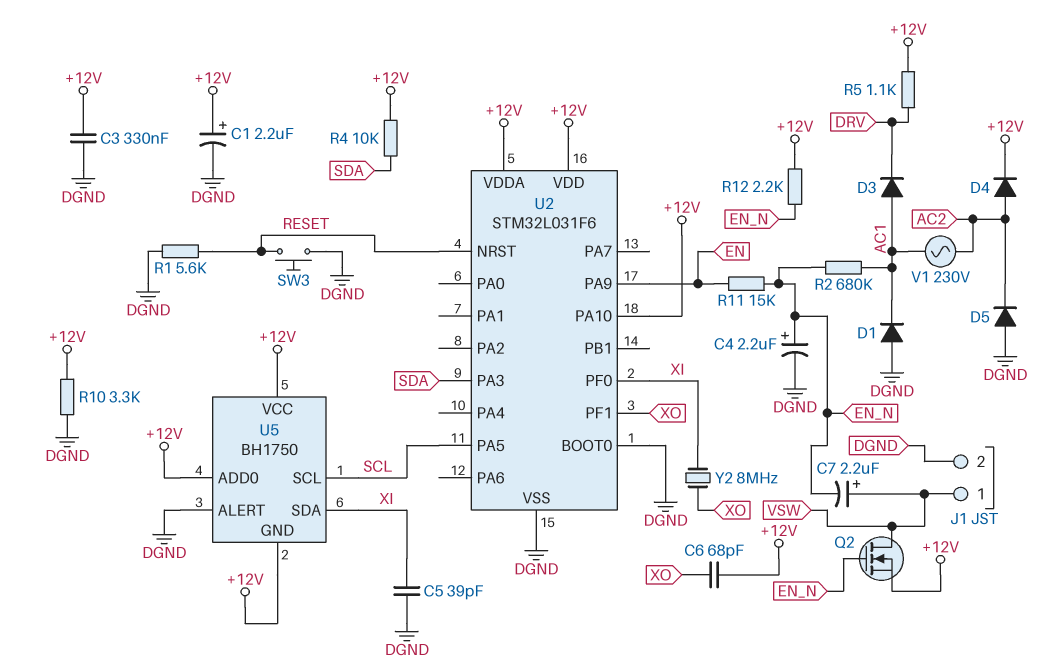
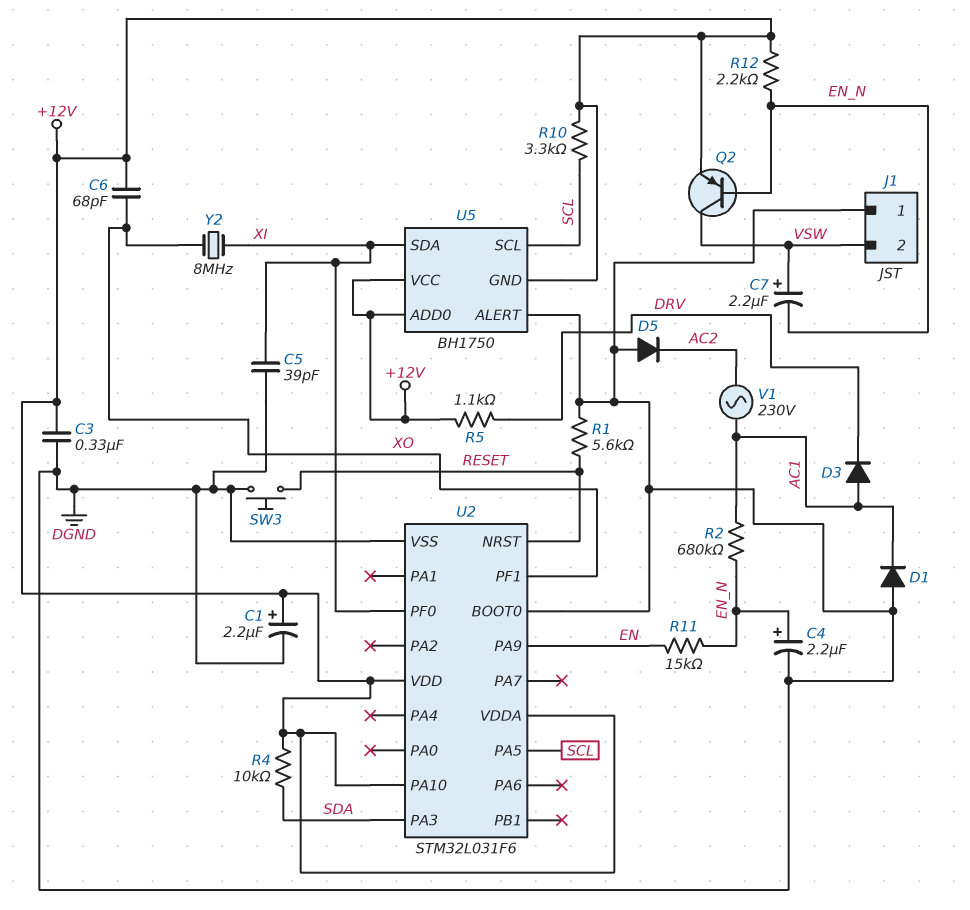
D4: diode (A AC2, K +12V) -> none
J1 pin 1: VSW -> DGND
J1 pin 2: DGND -> VSW
Q2: NMOS (G EN_N, D VSW, S +12V) -> PNP (B EN_N, C VSW, E +12V)
R10: 3.3k (+12V, DGND) -> 3.3k (+12V, SCL)

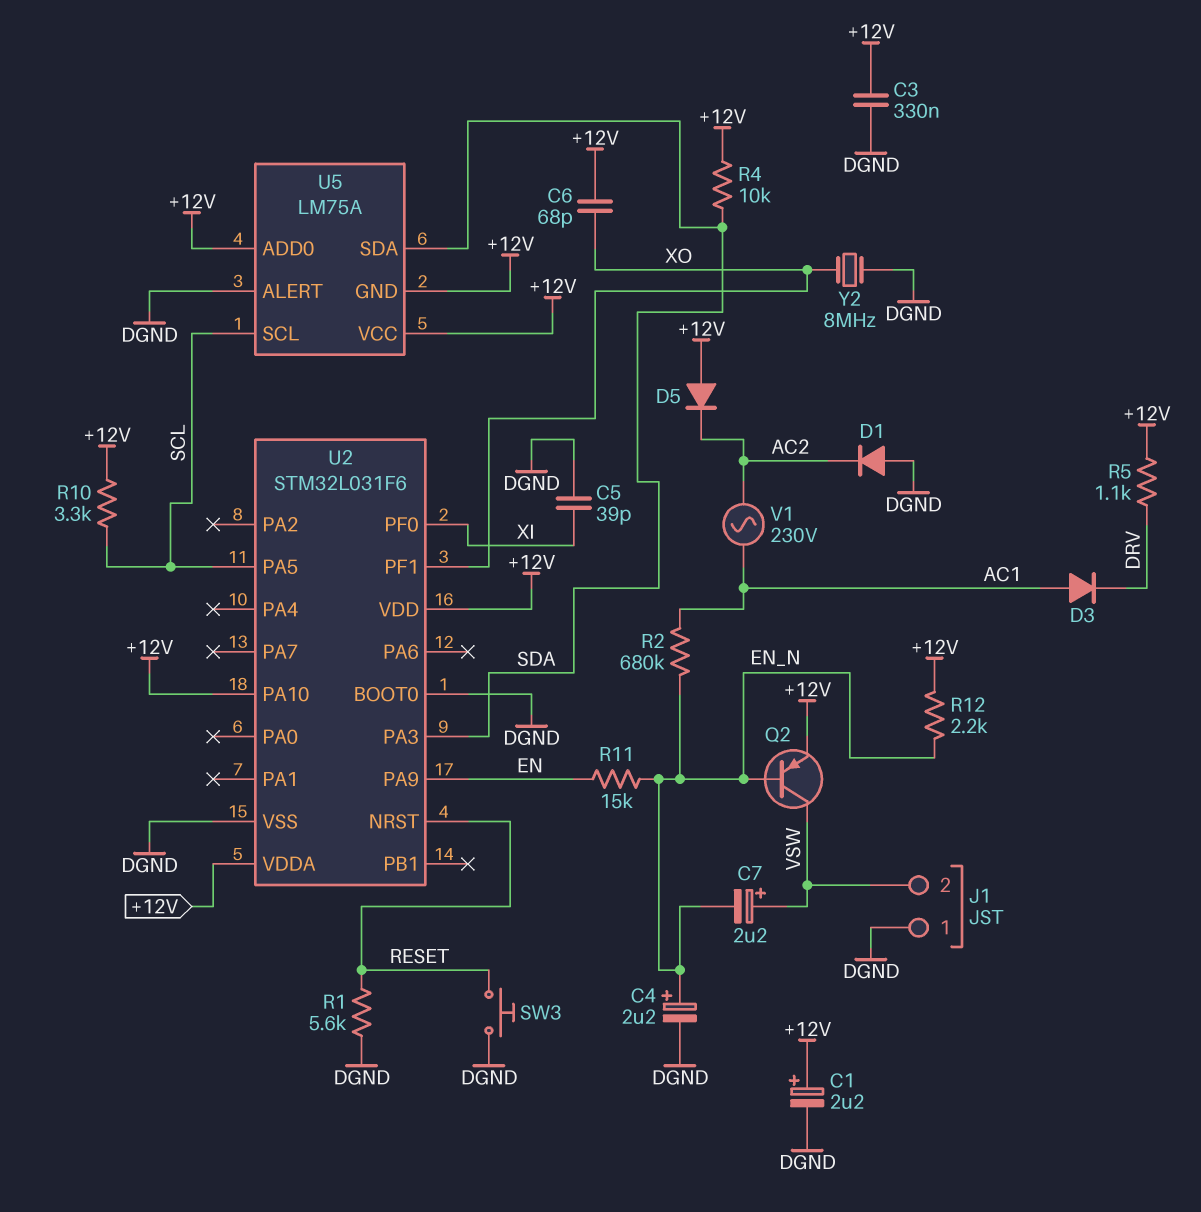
D1: diode (A DGND, K AC1) -> diode (A DGND, K AC2)
D5: diode (A DGND, K AC2) -> diode (A +12V, K AC2)
U5: BH1750 -> LM75A
U5 pin SDA: XI -> SDA
Y2: 8MHz (XI, XO) -> 8MHz (DGND, XO)

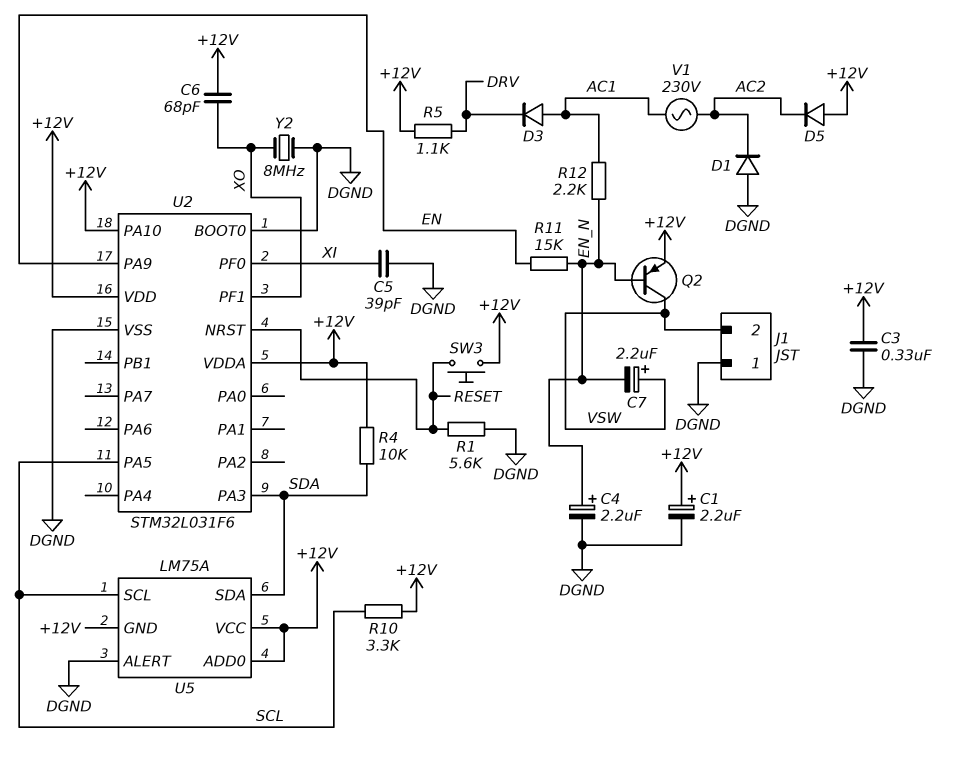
R2: 680k (AC1, EN_N) -> none
R12: 2.2k (+12V, EN_N) -> 2.2k (AC1, EN_N)
SW3: button (DGND, RESET) -> button (+12V, RESET)

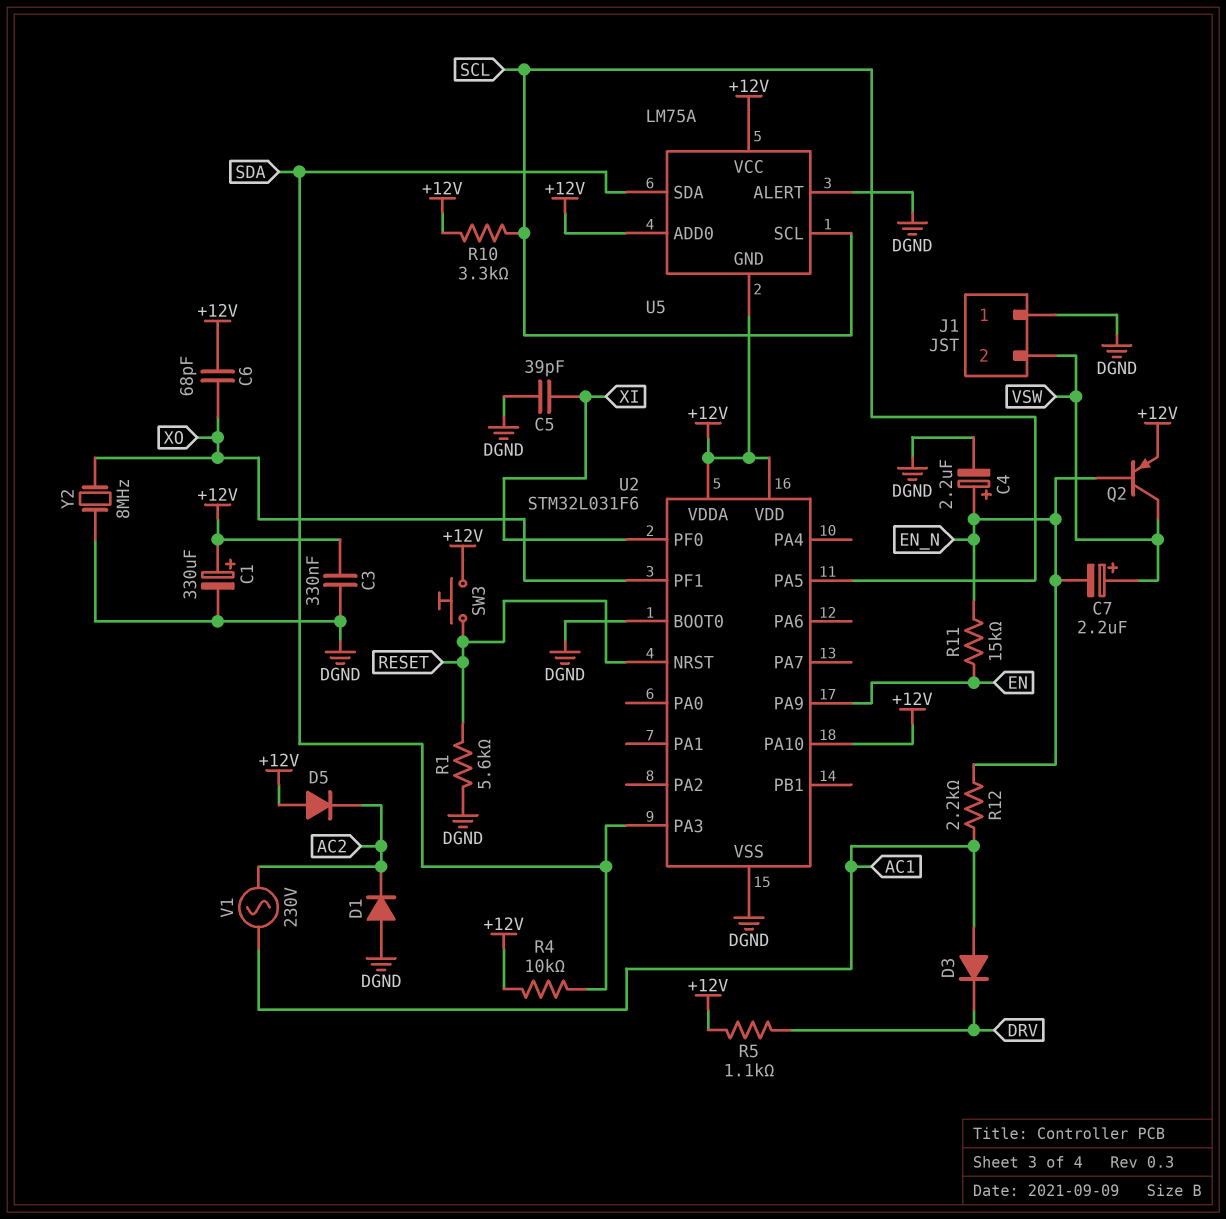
C1: 2.2uF (plus +12V, minus DGND) -> 330uF (plus +12V, minus DGND)

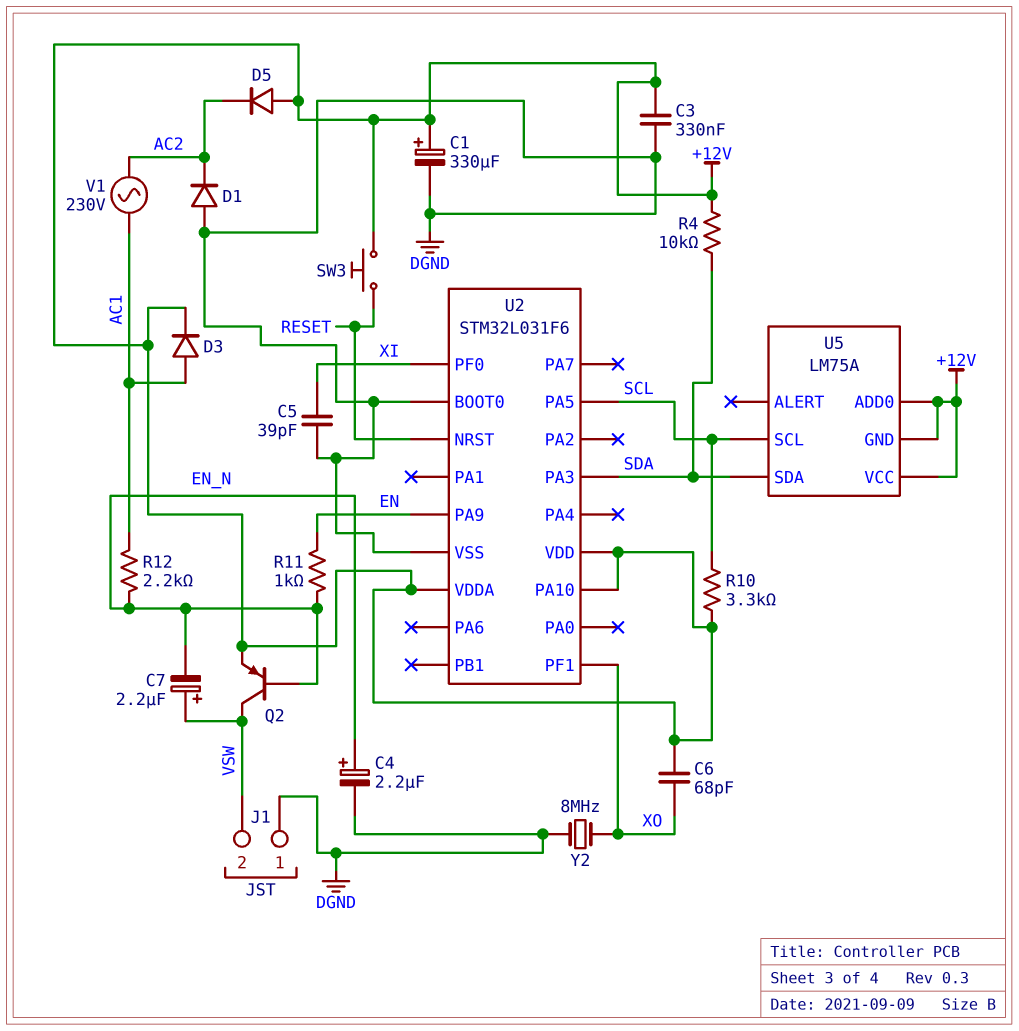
D3: diode (A AC1, K DRV) -> diode (A AC1, K +12V)
R1: 5.6k (DGND, RESET) -> none
R5: 1.1k (+12V, DRV) -> none
R11: 15k (EN, EN_N) -> 1k (EN, EN_N)
U5 pin ALERT: DGND -> none

